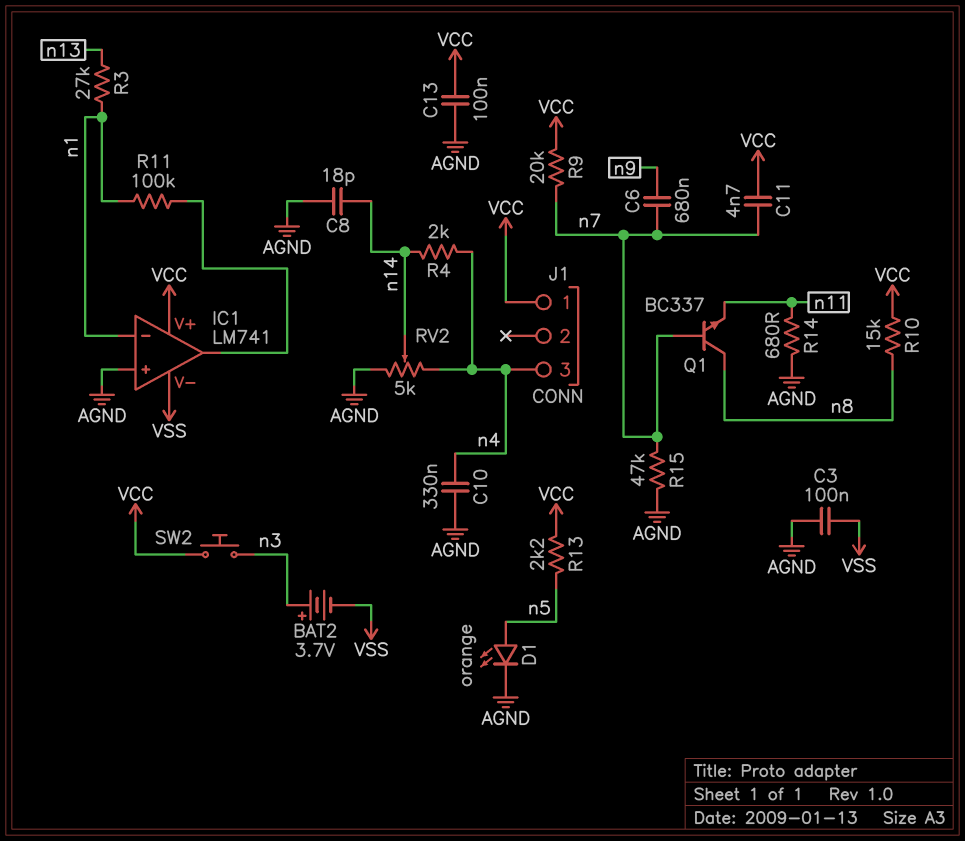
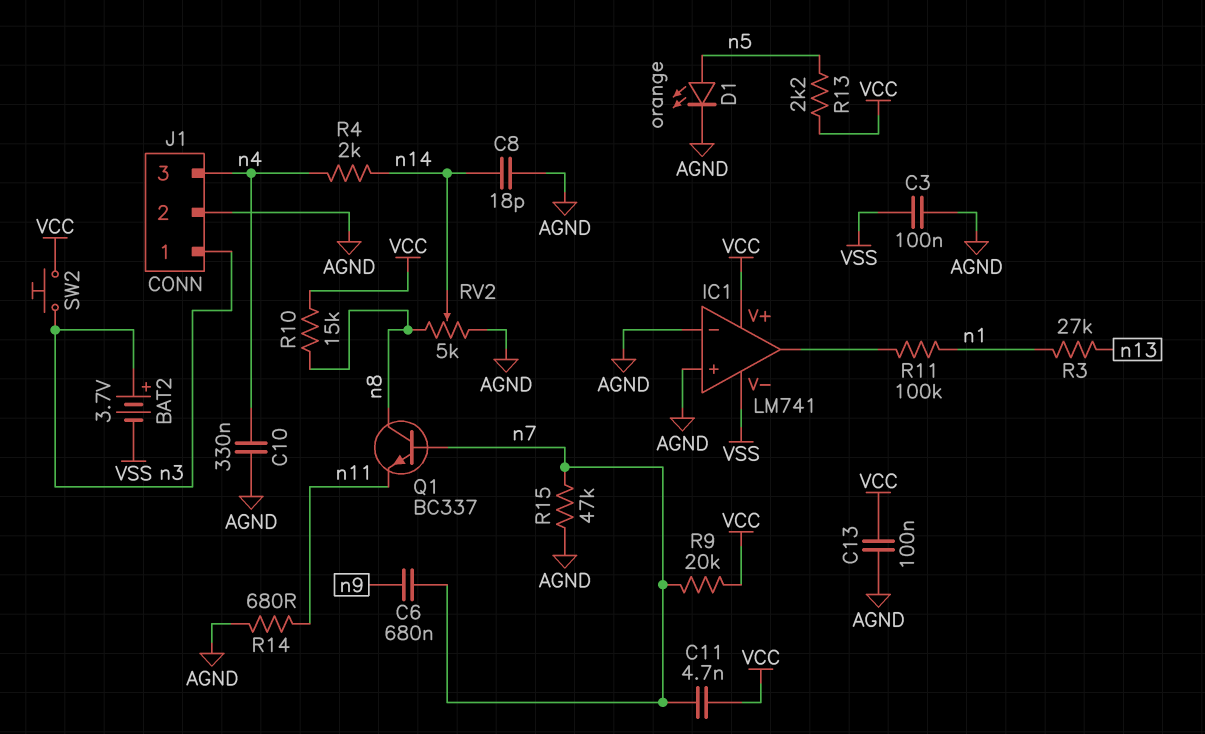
IC1 pin in-: n1 -> AGND
J1 pin 1: VCC -> n3
J1 pin 2: none -> AGND
RV2: 5k (AGND, n4, wiper n14) -> 5k (AGND, n8, wiper n14)

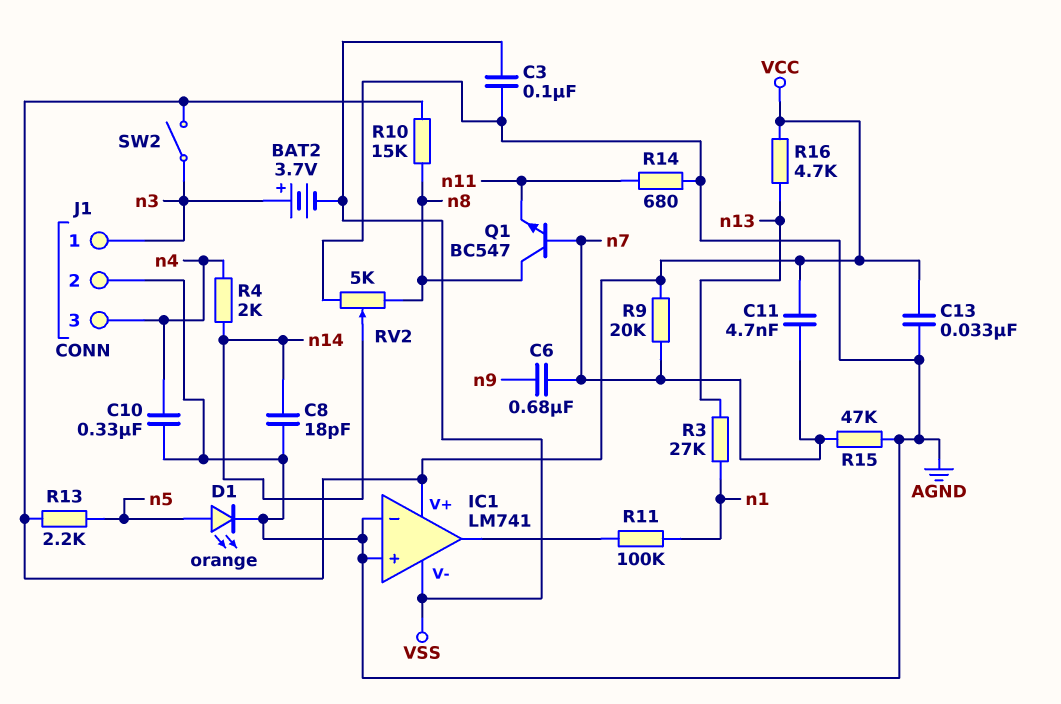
C13: 100nF (AGND, VCC) -> 33nF (AGND, VCC)
Q1: NPN BC337 (B n7, C n8, E n11) -> NPN BC547 (B n7, C n8, E n11)
R16: none -> 4.7k (VCC, n13)
SW2: button (VCC, n3) -> switch (VCC, n3)

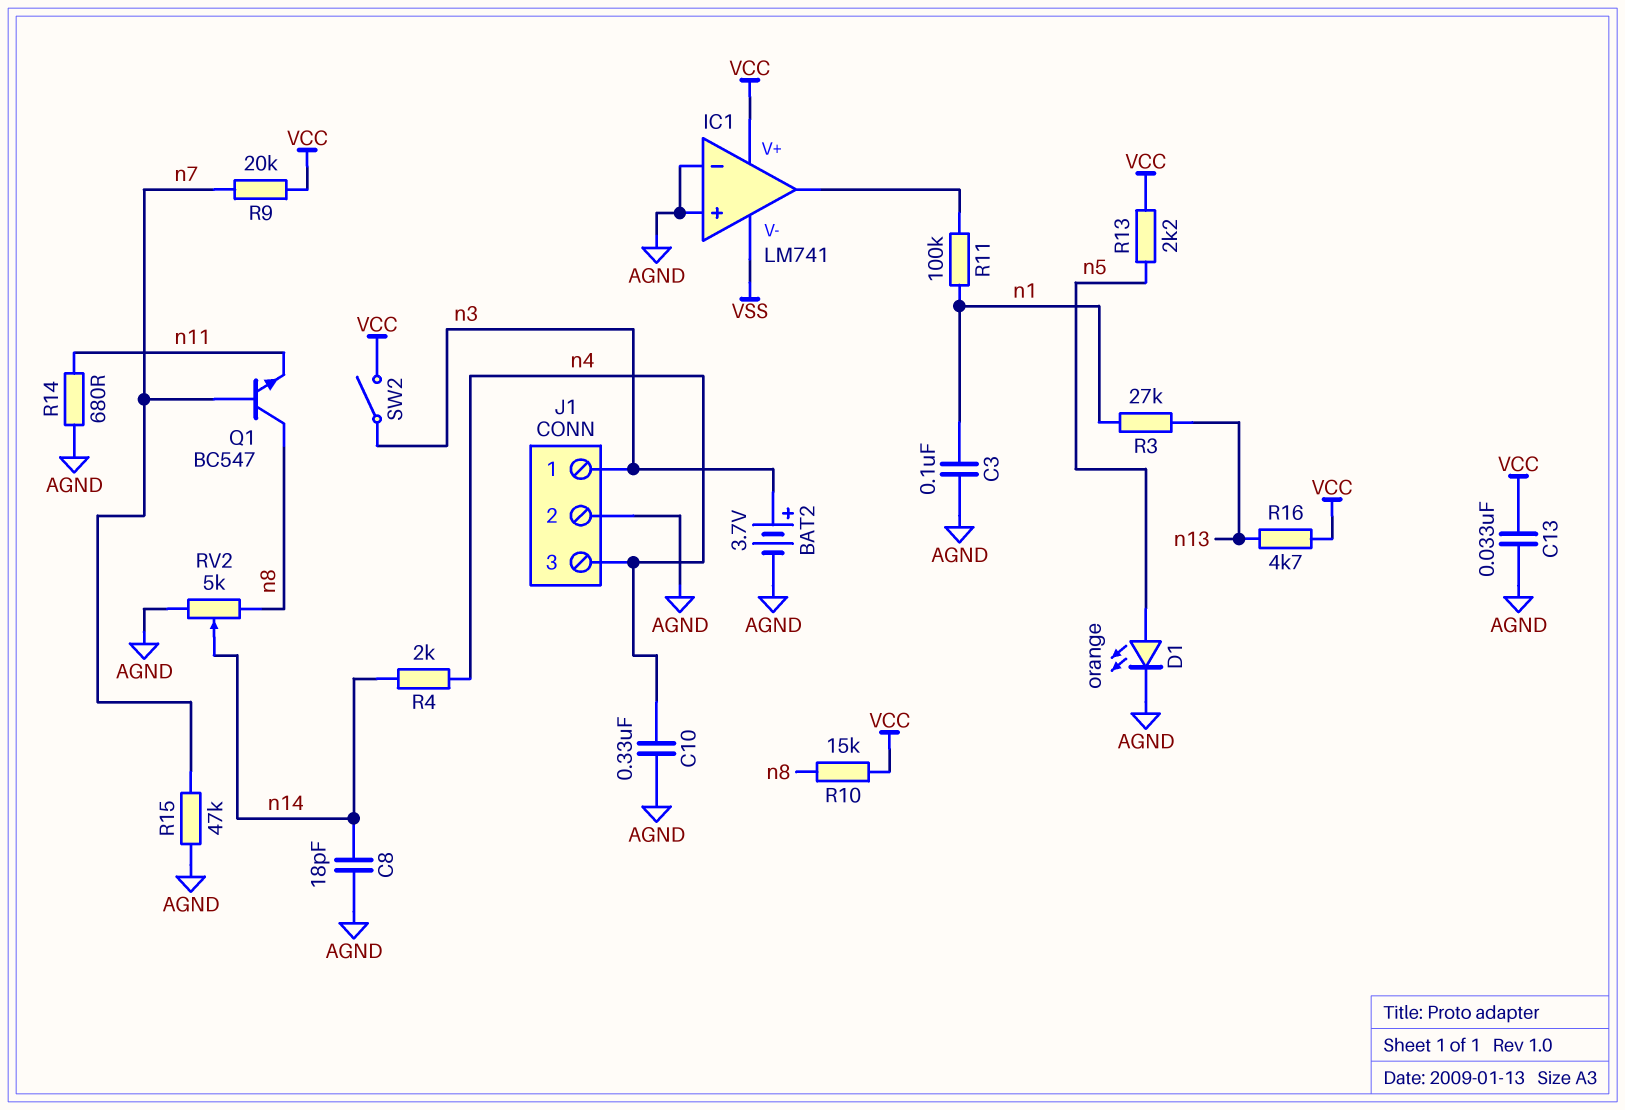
BAT2: 3.7V (plus n3, minus VSS) -> 3.7V (plus n3, minus AGND)
C3: 100nF (AGND, VSS) -> 100nF (AGND, n1)
C6: 680nF (n7, n9) -> none
C11: 4.7nF (VCC, n7) -> none

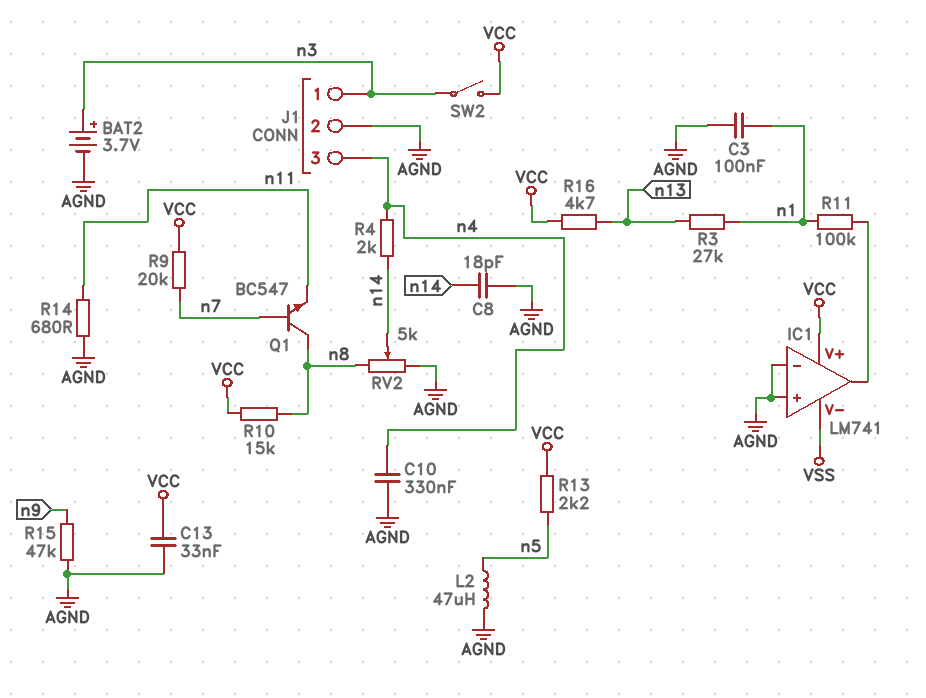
D1: LED orange (A n5, K AGND) -> none
L2: none -> 47uH (AGND, n5)
R15: 47k (AGND, n7) -> 47k (AGND, n9)

